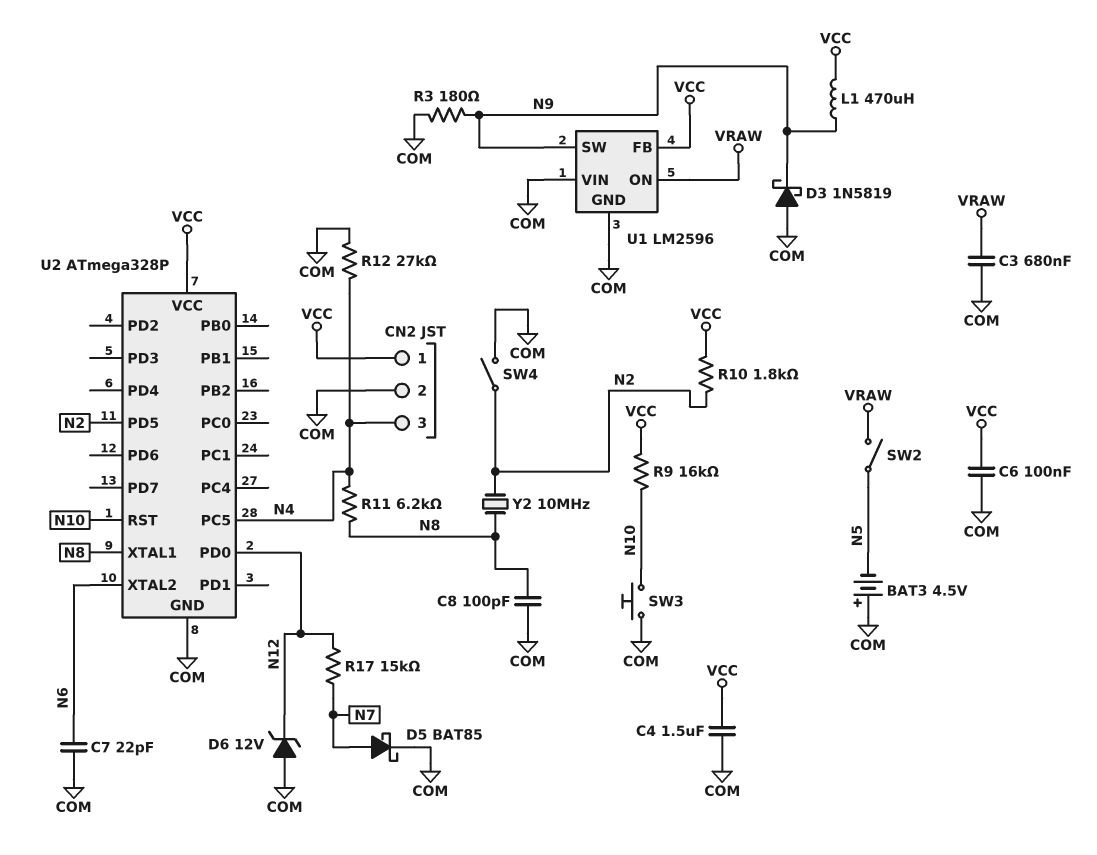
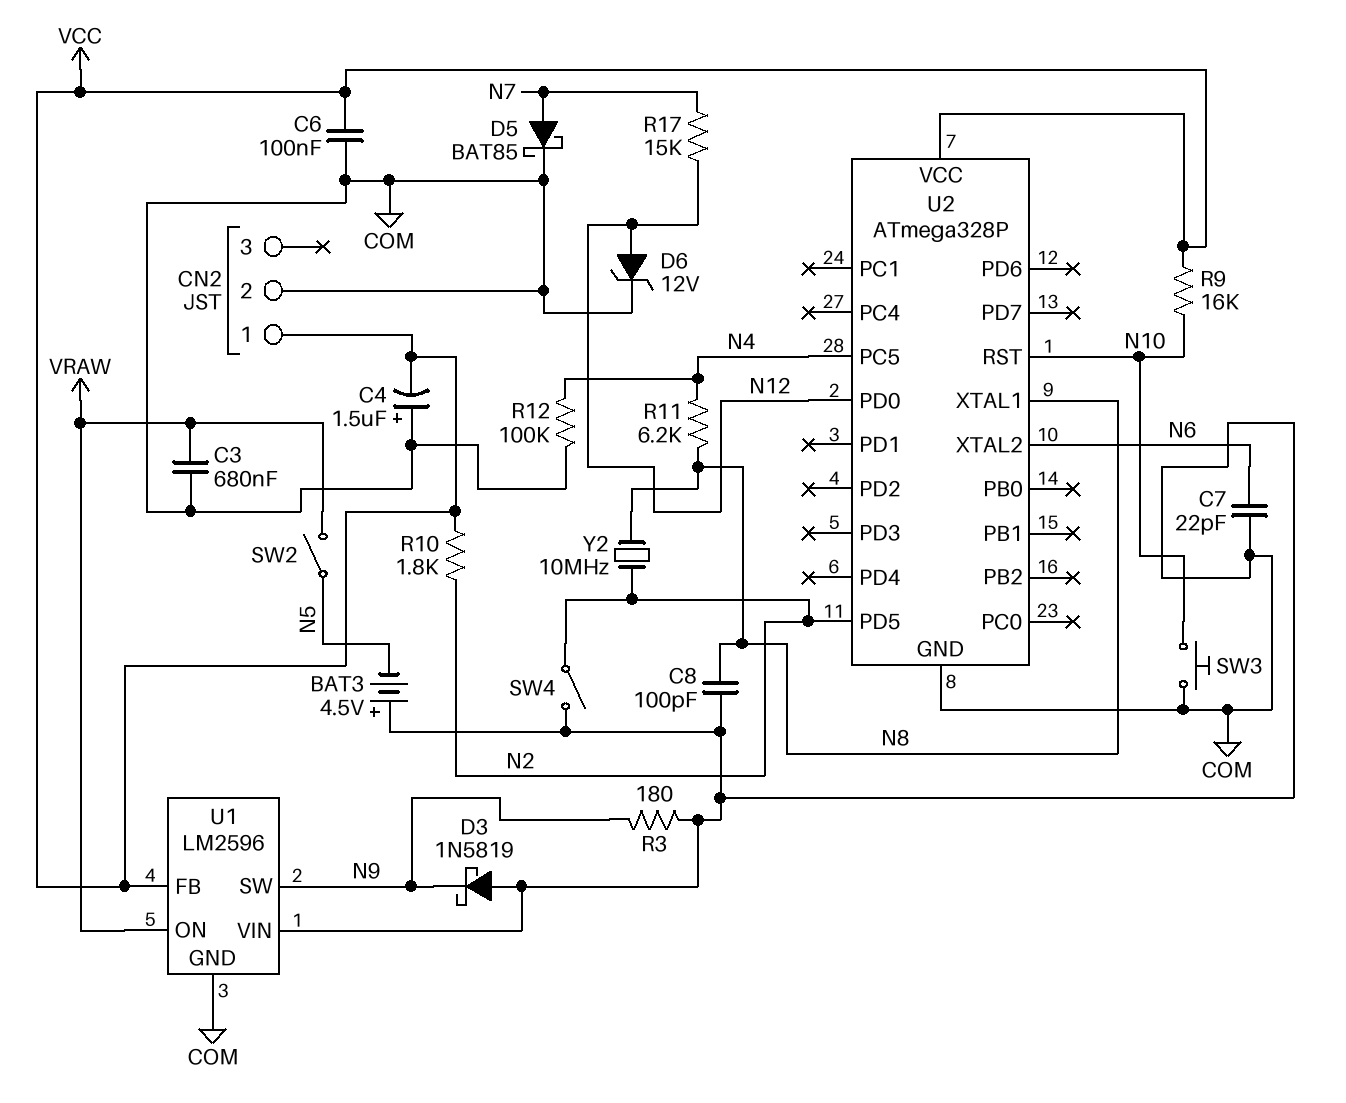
C4: 1.5uF (COM, VCC) -> 1.5uF (plus COM, minus VCC)
CN2 pin 3: N4 -> none
D6: zener 12V (A COM, K N12) -> zener 12V (A N12, K COM)
L1: 470uH (N9, VCC) -> none
R12: 27k (COM, N4) -> 100k (COM, N4)

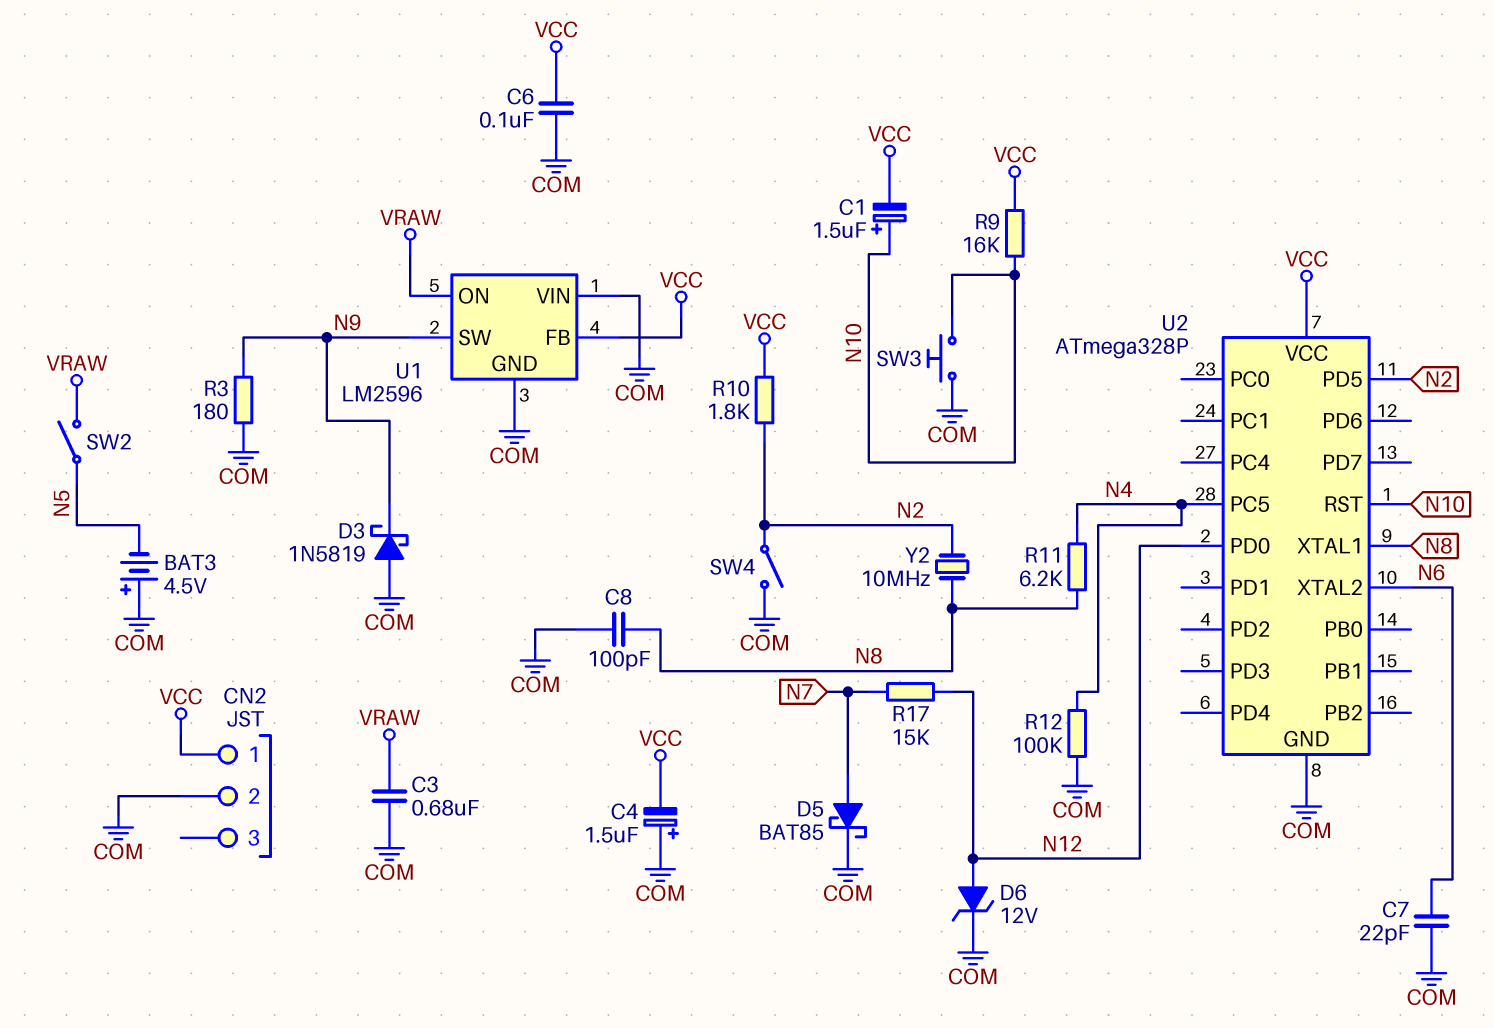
C1: none -> 1.5uF (plus N10, minus VCC)

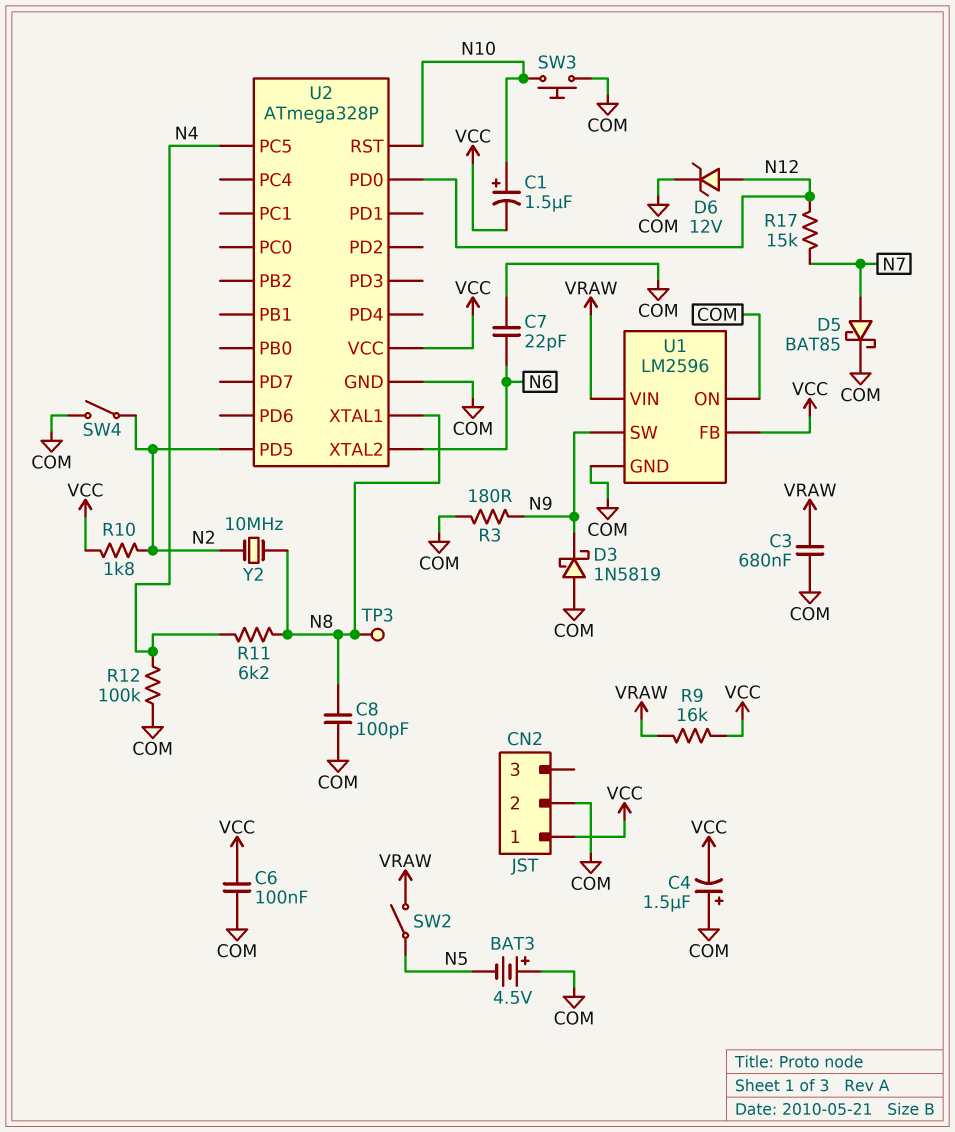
R9: 16k (N10, VCC) -> 16k (VCC, VRAW)
TP3: none -> test point (N8)
U1 pin ON: VRAW -> COM
U1 pin VIN: COM -> VRAW

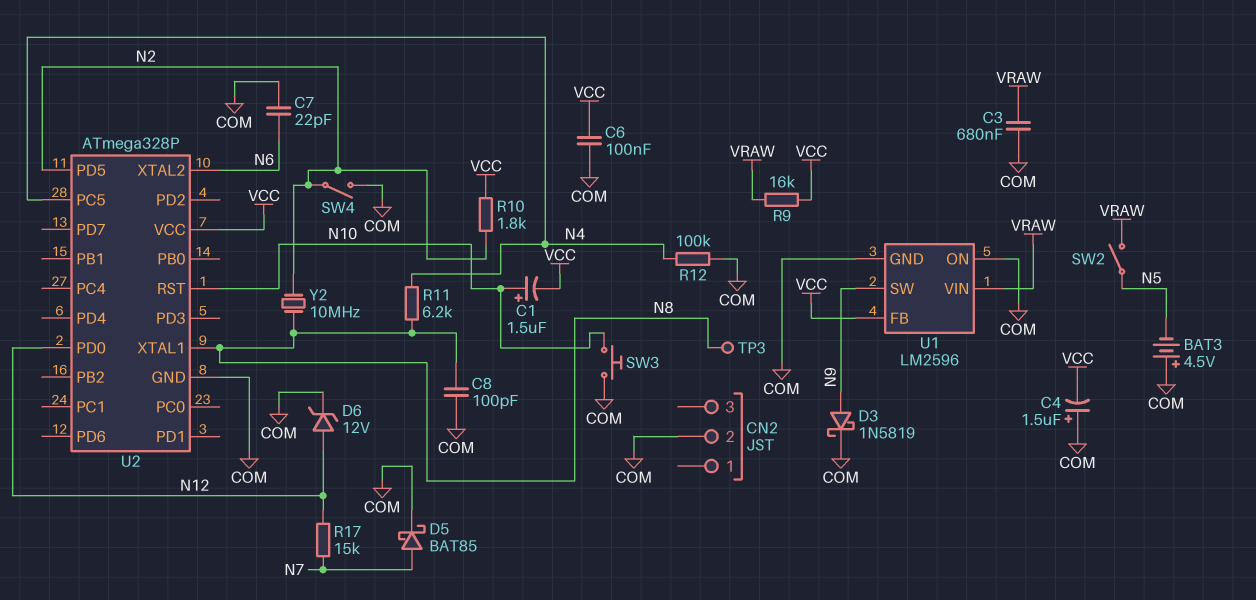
CN2 pin 1: VCC -> none
D3: schottky 1N5819 (A COM, K N9) -> schottky 1N5819 (A N9, K COM)
R3: 180 (COM, N9) -> none

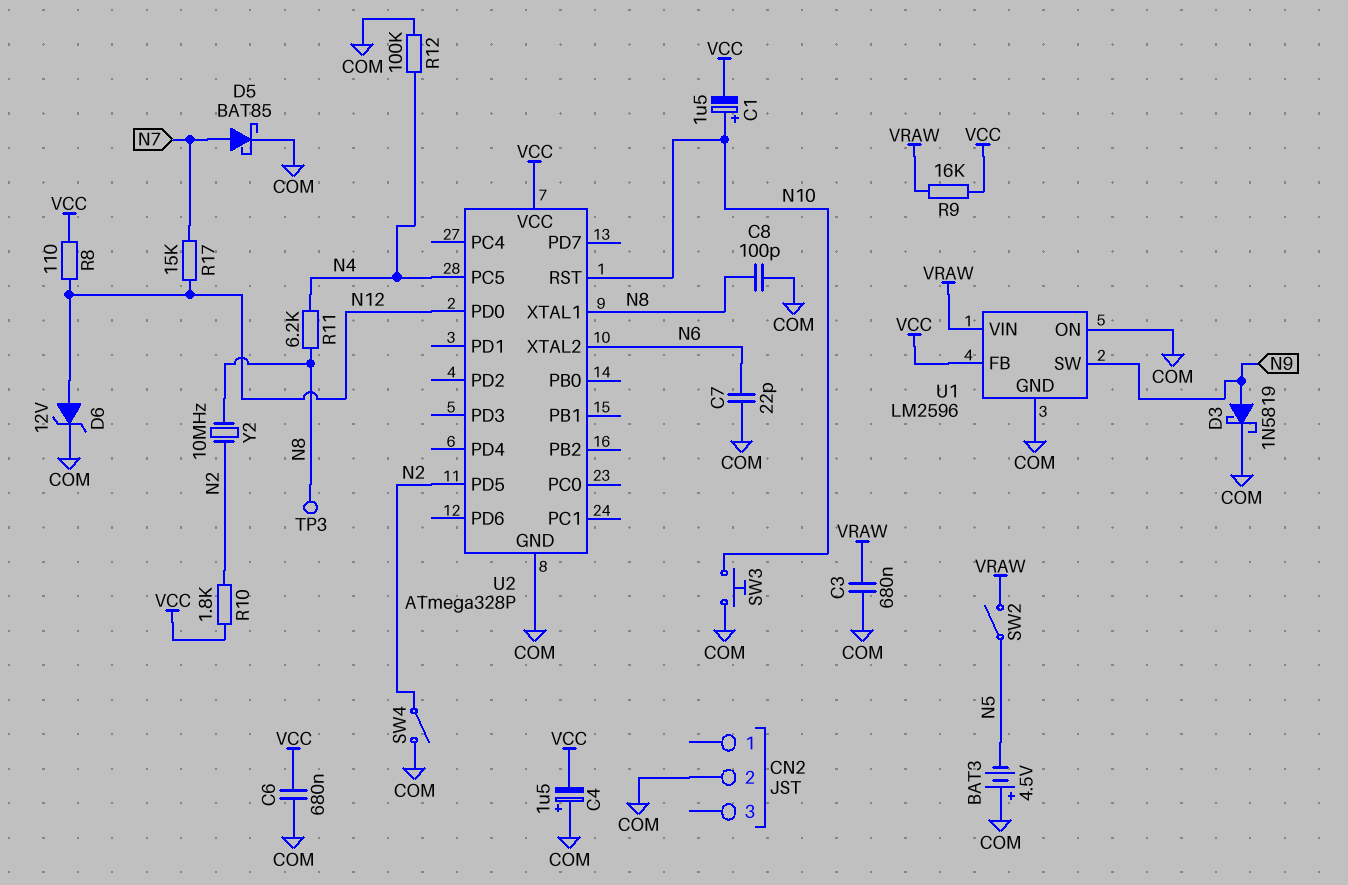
C6: 100nF (COM, VCC) -> 680nF (COM, VCC)
R8: none -> 110 (N12, VCC)

